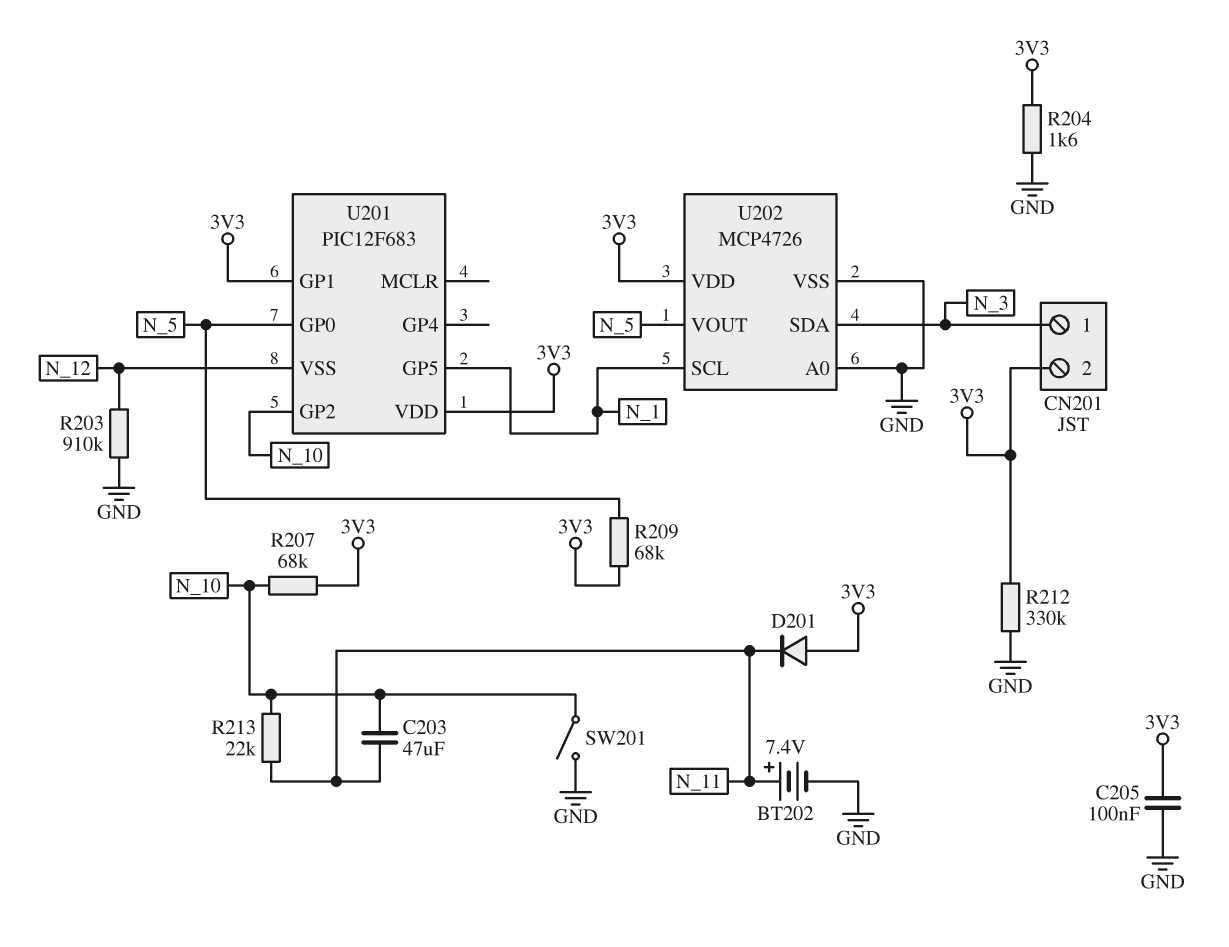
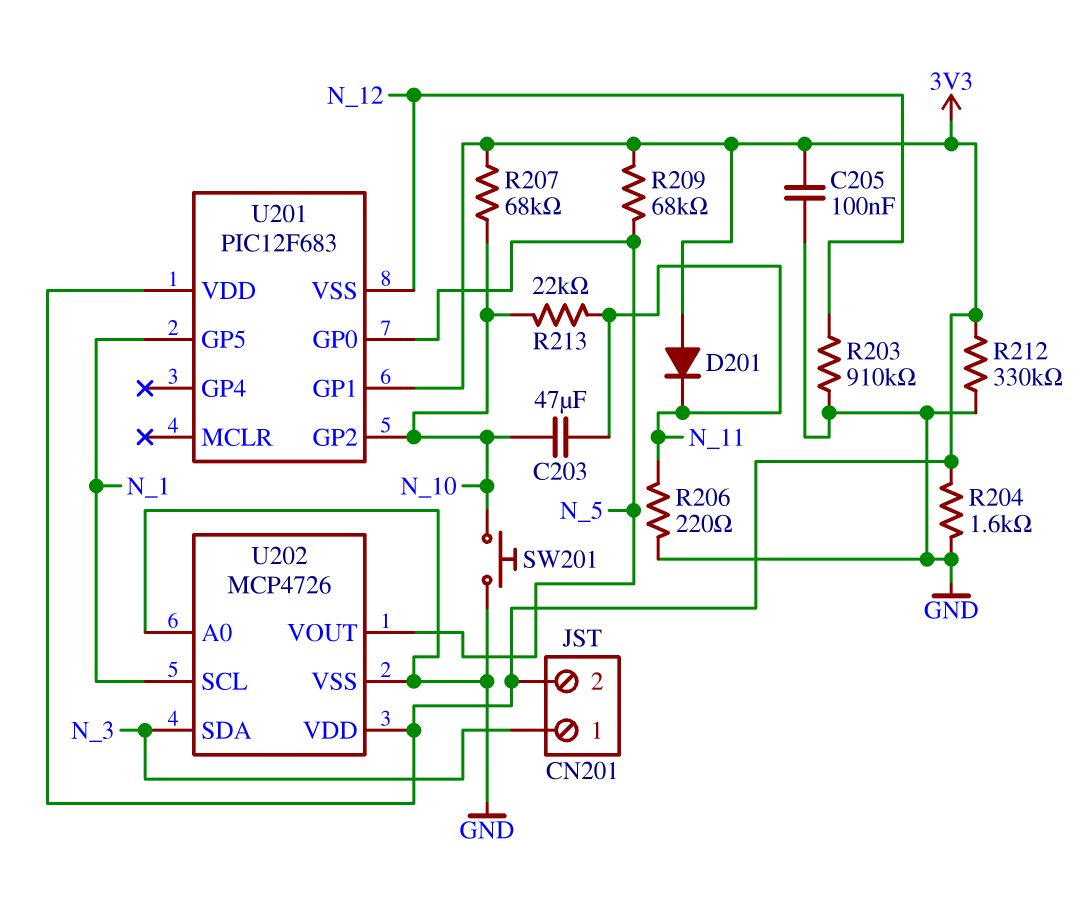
BT202: 7.4V (plus N_11, minus GND) -> none
R206: none -> 220 (GND, N_11)
SW201: switch (GND, N_10) -> button (GND, N_10)

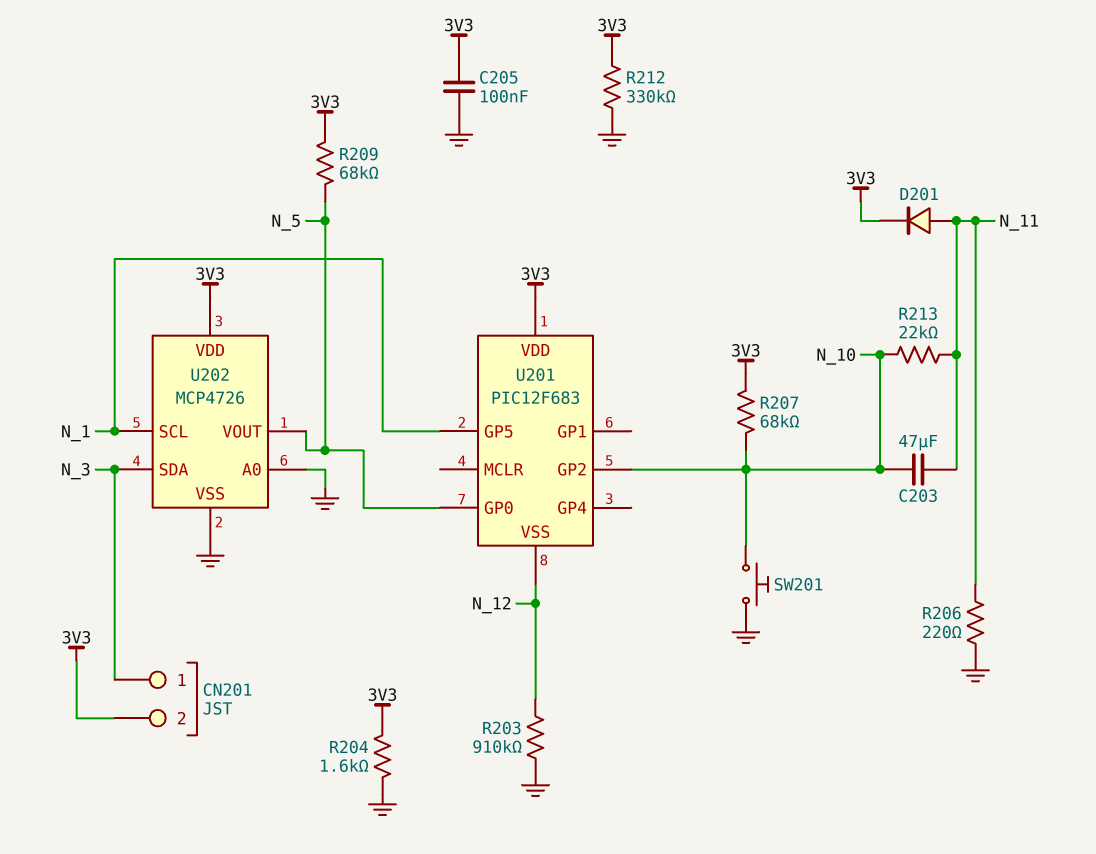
D201: diode (A 3V3, K N_11) -> diode (A N_11, K 3V3)
U201 pin GP1: 3V3 -> none

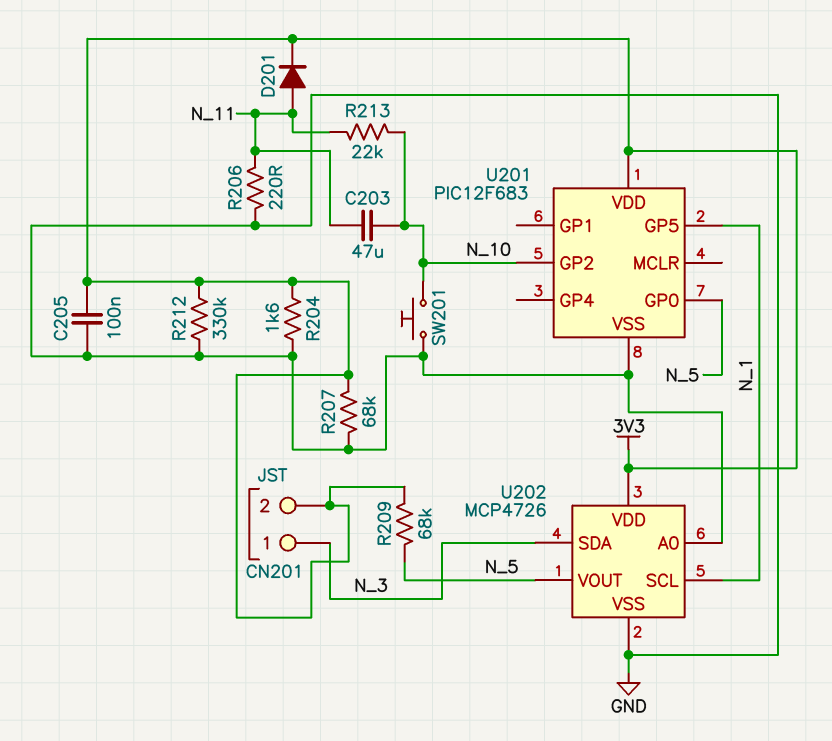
R203: 910k (GND, N_12) -> none
R207: 68k (3V3, N_10) -> 68k (3V3, GND)
U201 pin VSS: N_12 -> GND

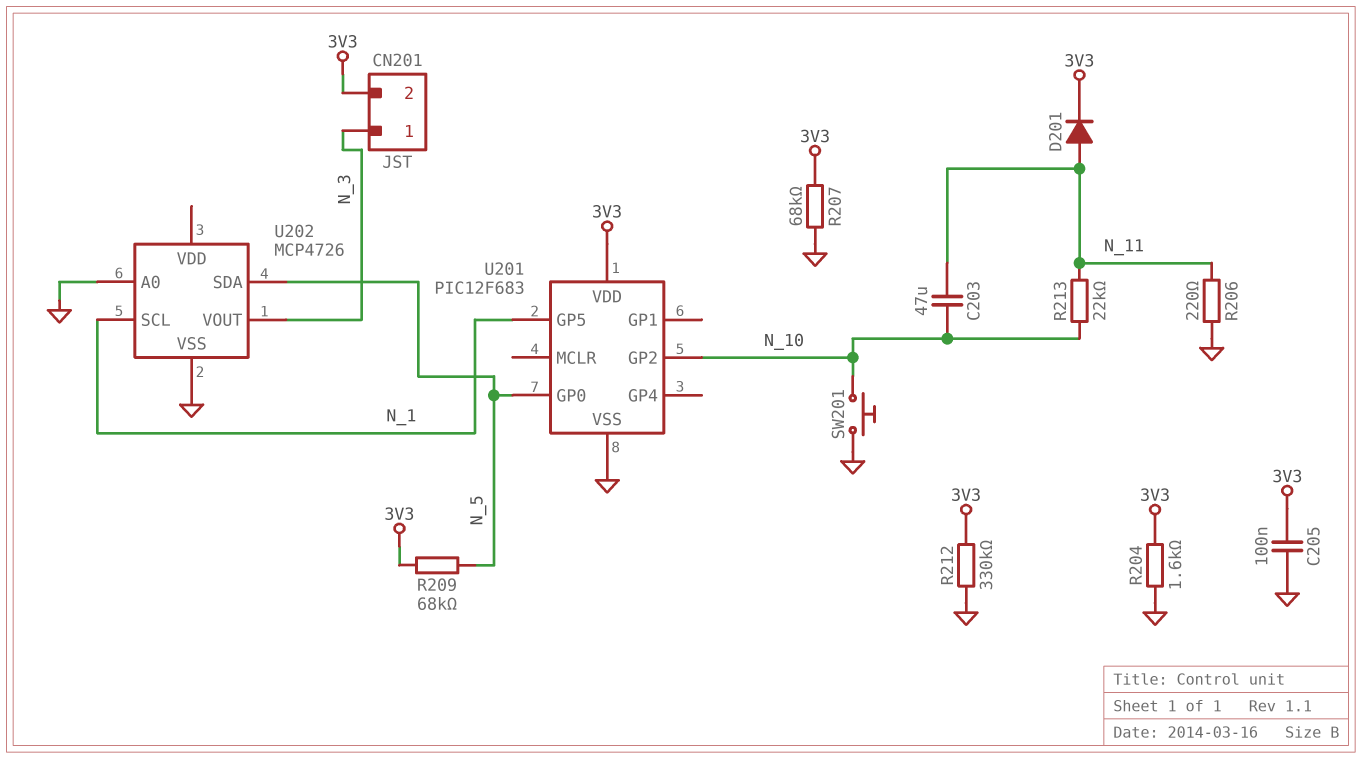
U202 pin SDA: N_3 -> N_5
U202 pin VDD: 3V3 -> none
U202 pin VOUT: N_5 -> N_3

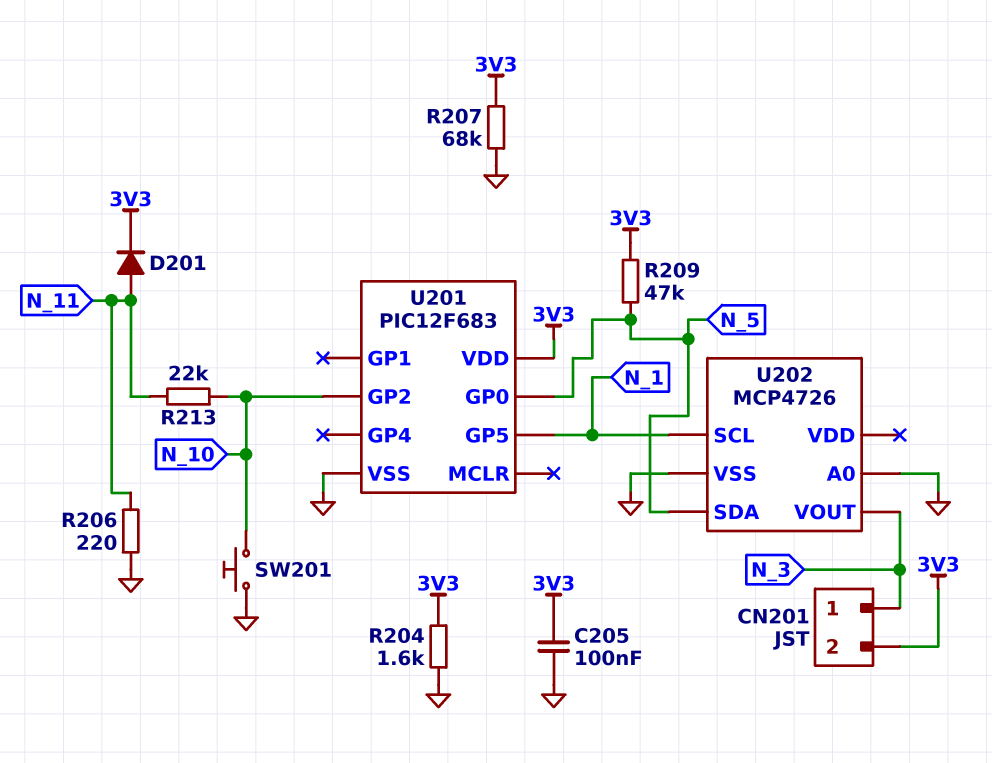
C203: 47uF (N_10, N_11) -> none
R209: 68k (3V3, N_5) -> 47k (3V3, N_5)
R212: 330k (3V3, GND) -> none

